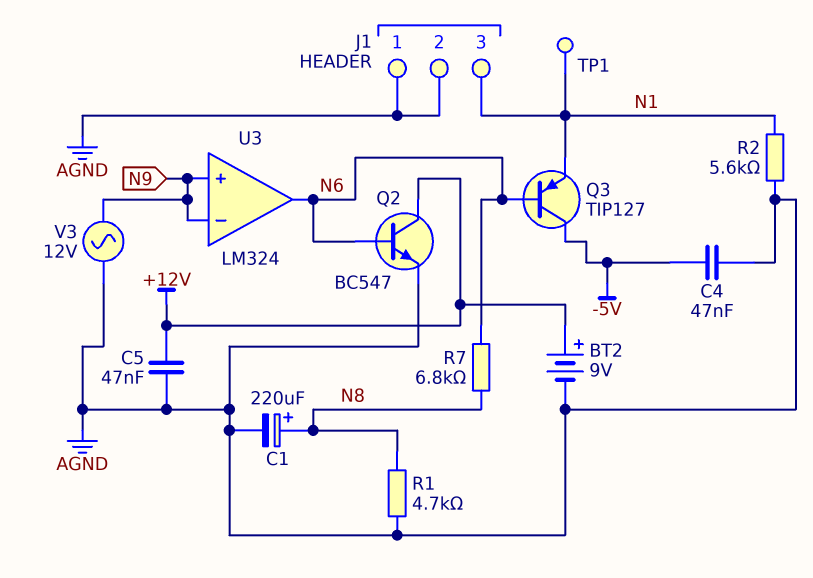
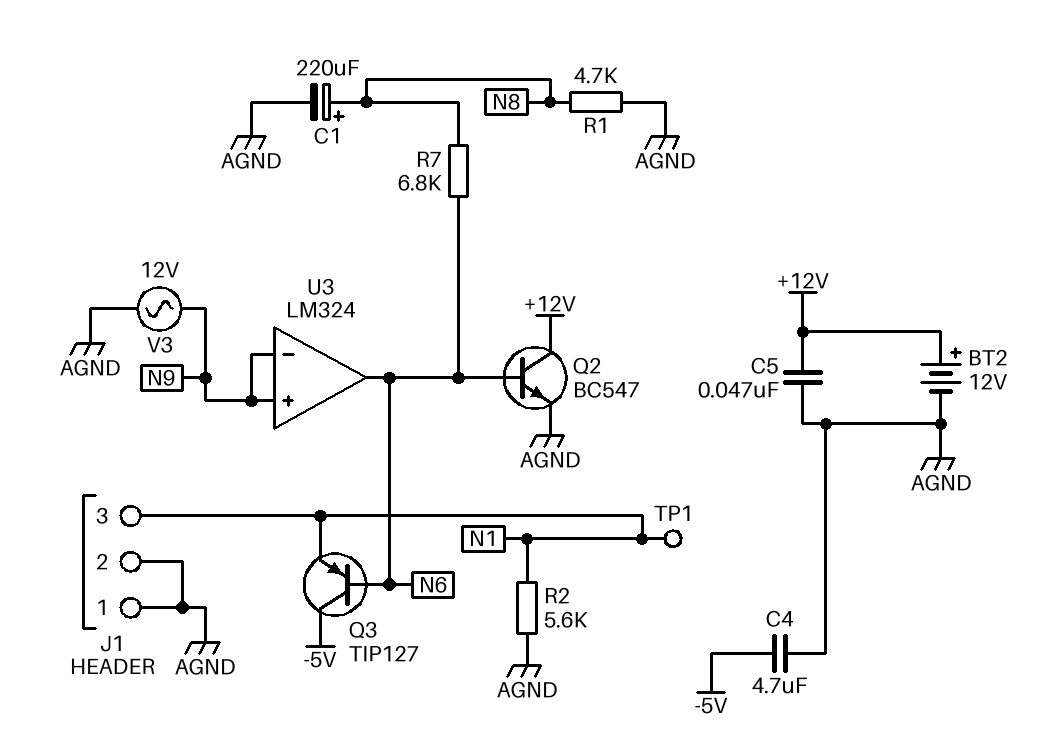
BT2: 9V (plus +12V, minus AGND) -> 12V (plus +12V, minus AGND)
C4: 47nF (-5V, AGND) -> 4.7uF (-5V, AGND)

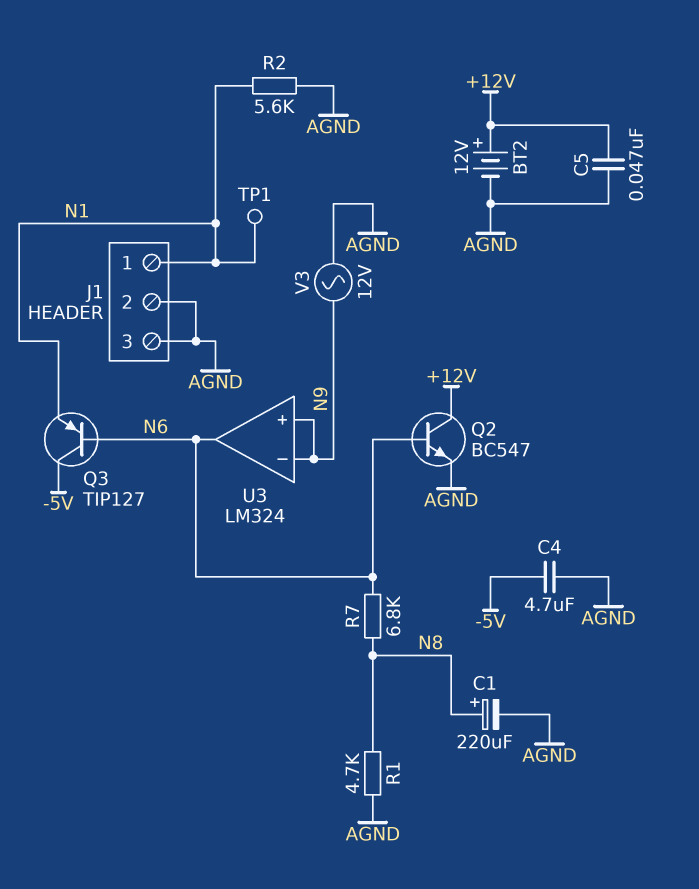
J1 pin 1: AGND -> N1
J1 pin 3: N1 -> AGND

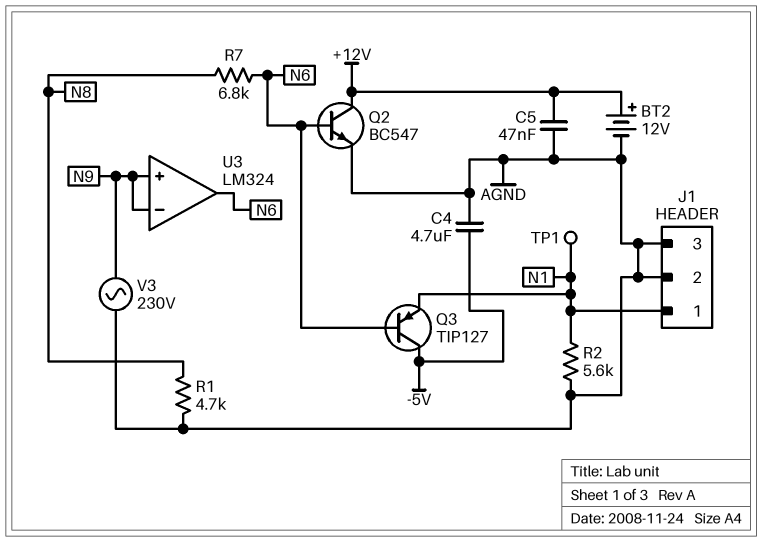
C1: 220uF (plus N8, minus AGND) -> none
V3: AC 12V (AGND, N9) -> AC 230V (AGND, N9)

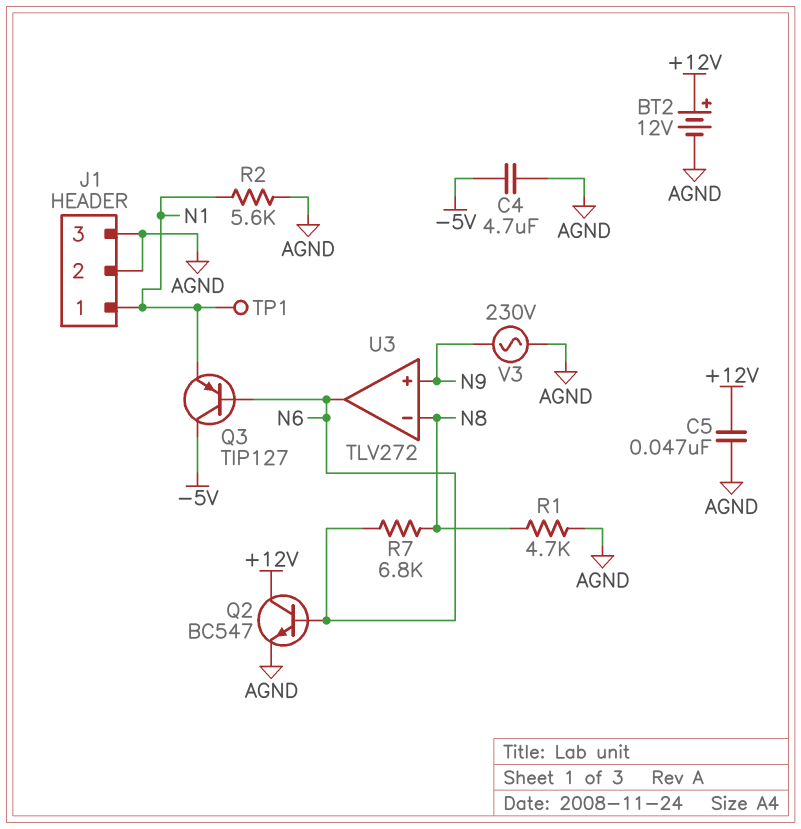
U3: LM324 -> TLV272
U3 pin in-: N9 -> N8

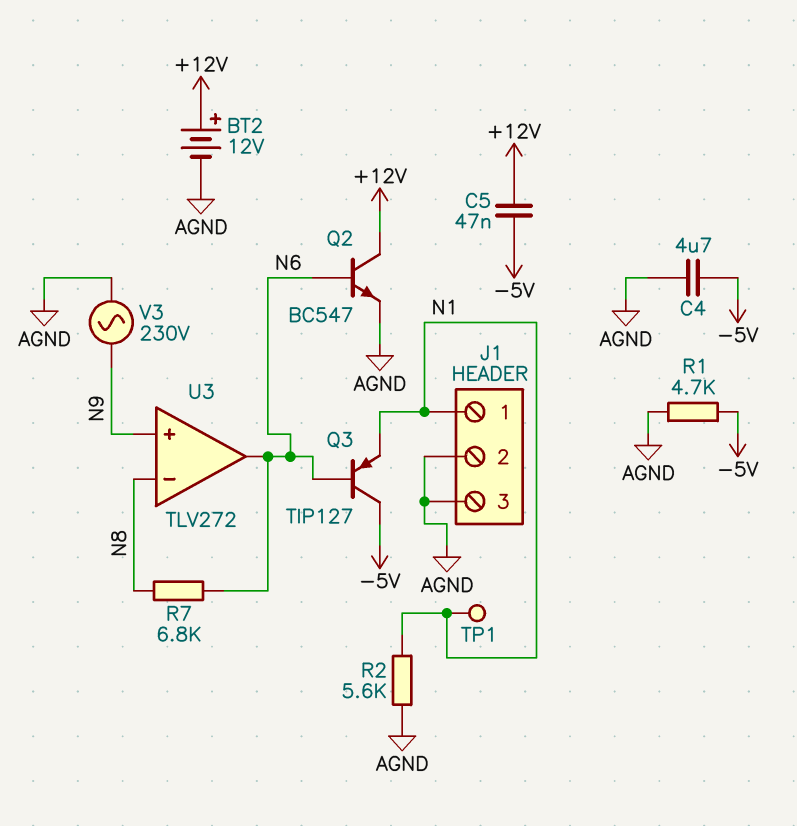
C5: 47nF (+12V, AGND) -> 47nF (+12V, -5V)
R1: 4.7k (AGND, N8) -> 4.7k (-5V, AGND)

